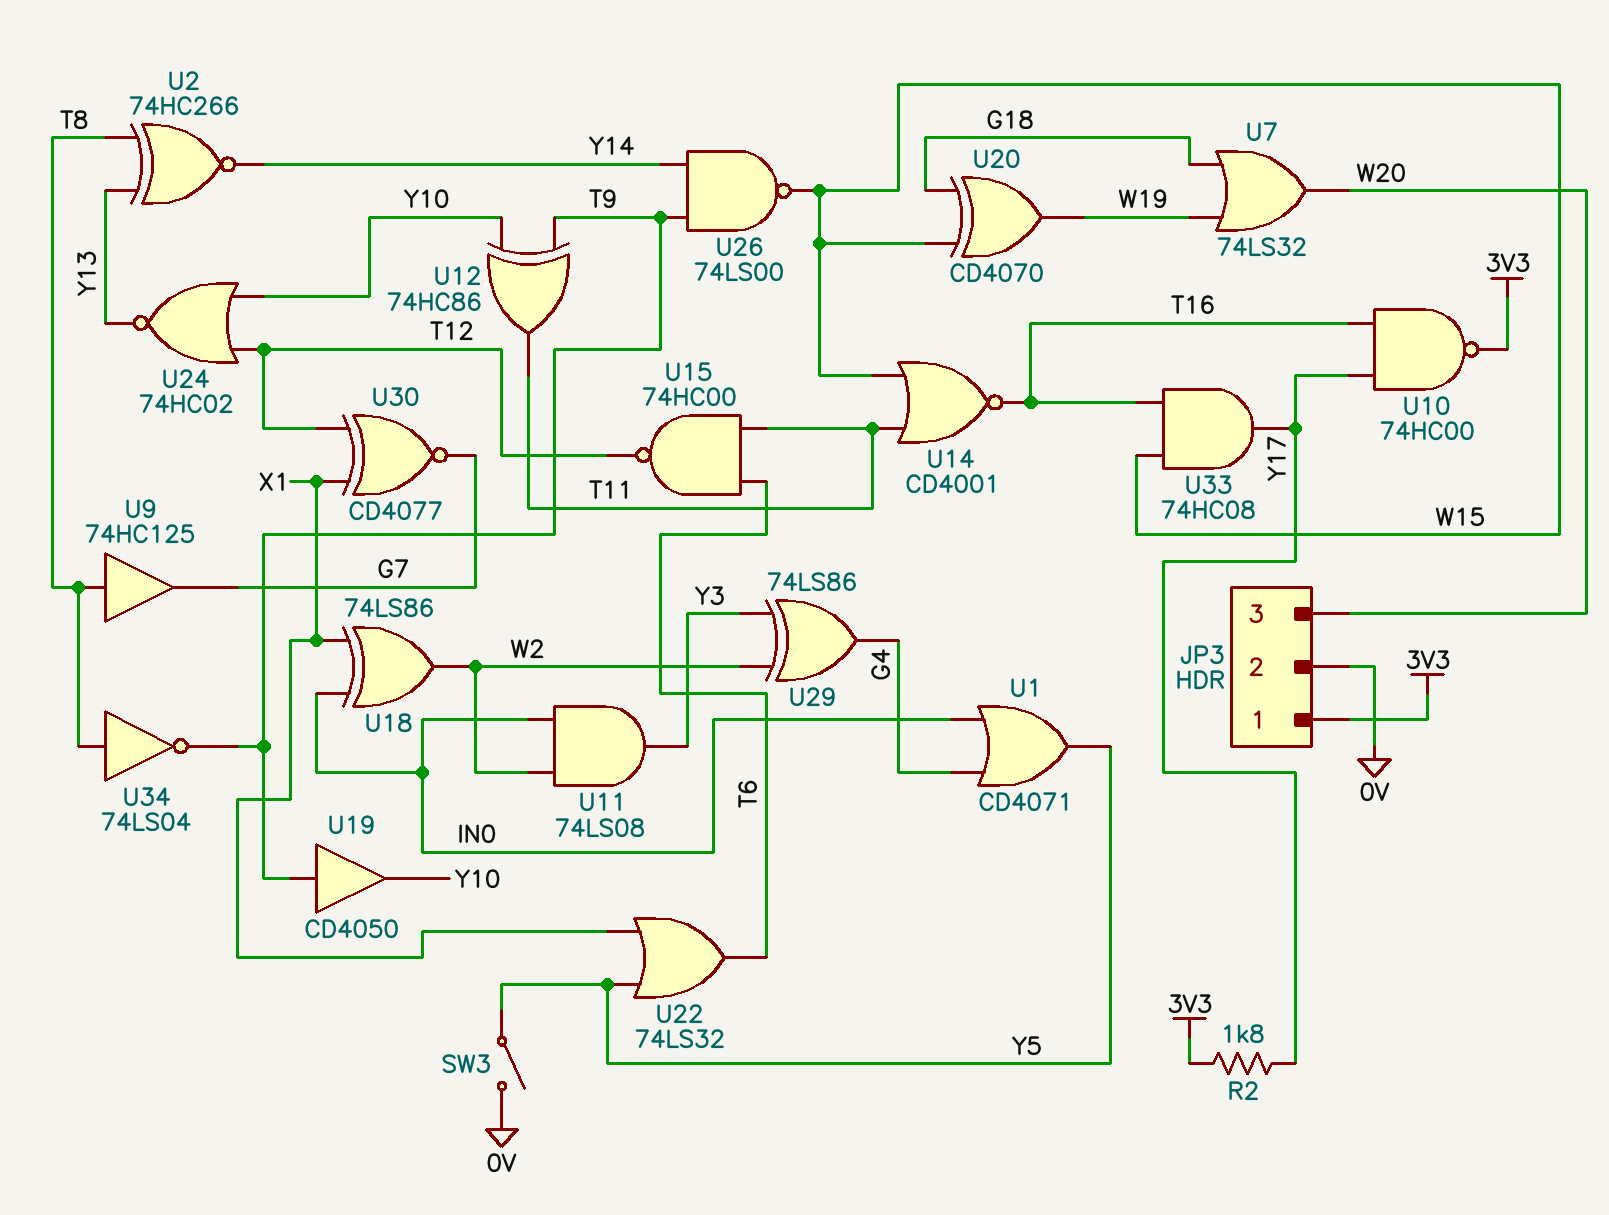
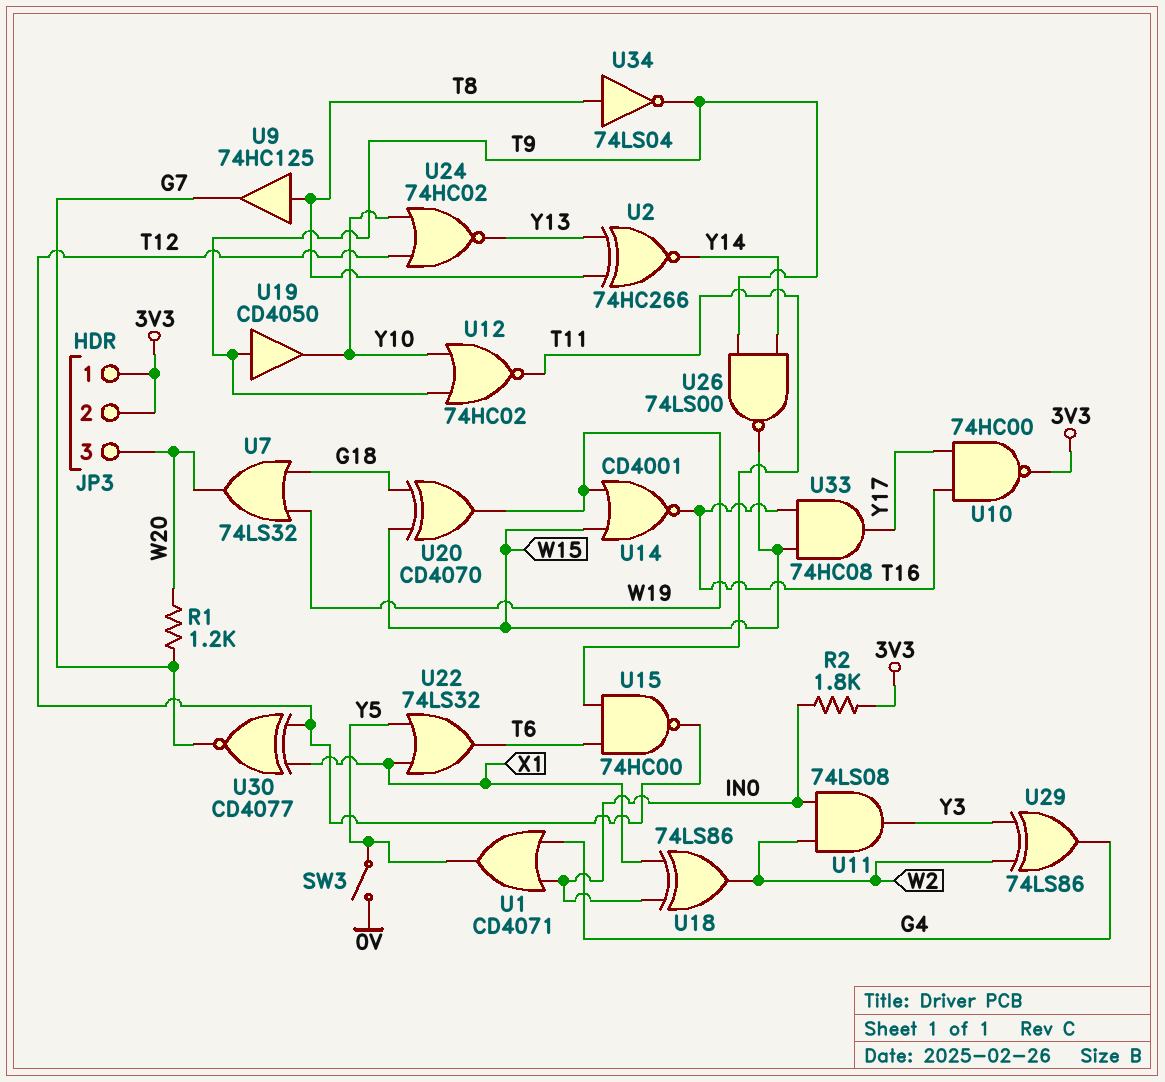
JP3 pin 2: 0V -> 3V3
R1: none -> 1.2k (G7, W20)
R2: 1.8k (3V3, Y17) -> 1.8k (3V3, IN0)
U12: XOR 74HC86 (in T9, in Y10, out T11) -> NOR 74HC02 (in T9, in Y10, out T11)
U14: NOR CD4001 (in T11, in W15, out T16) -> NOR CD4001 (in W15, in W19, out T16)

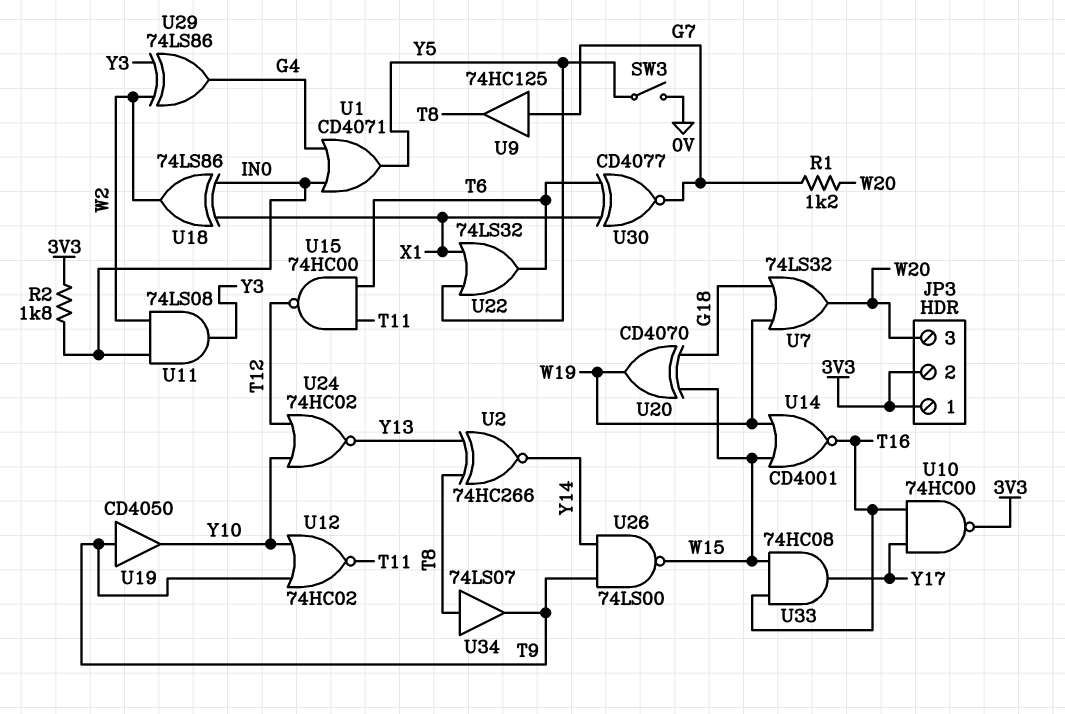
U9: buffer 74HC125 (in T8, out G7) -> buffer 74HC125 (in G7, out T8)
U30: XNOR CD4077 (in T12, in X1, out G7) -> XNOR CD4077 (in T6, in X1, out G7)
U34: NOT 74LS04 (in T8, out T9) -> buffer 74LS07 (in T8, out T9)

